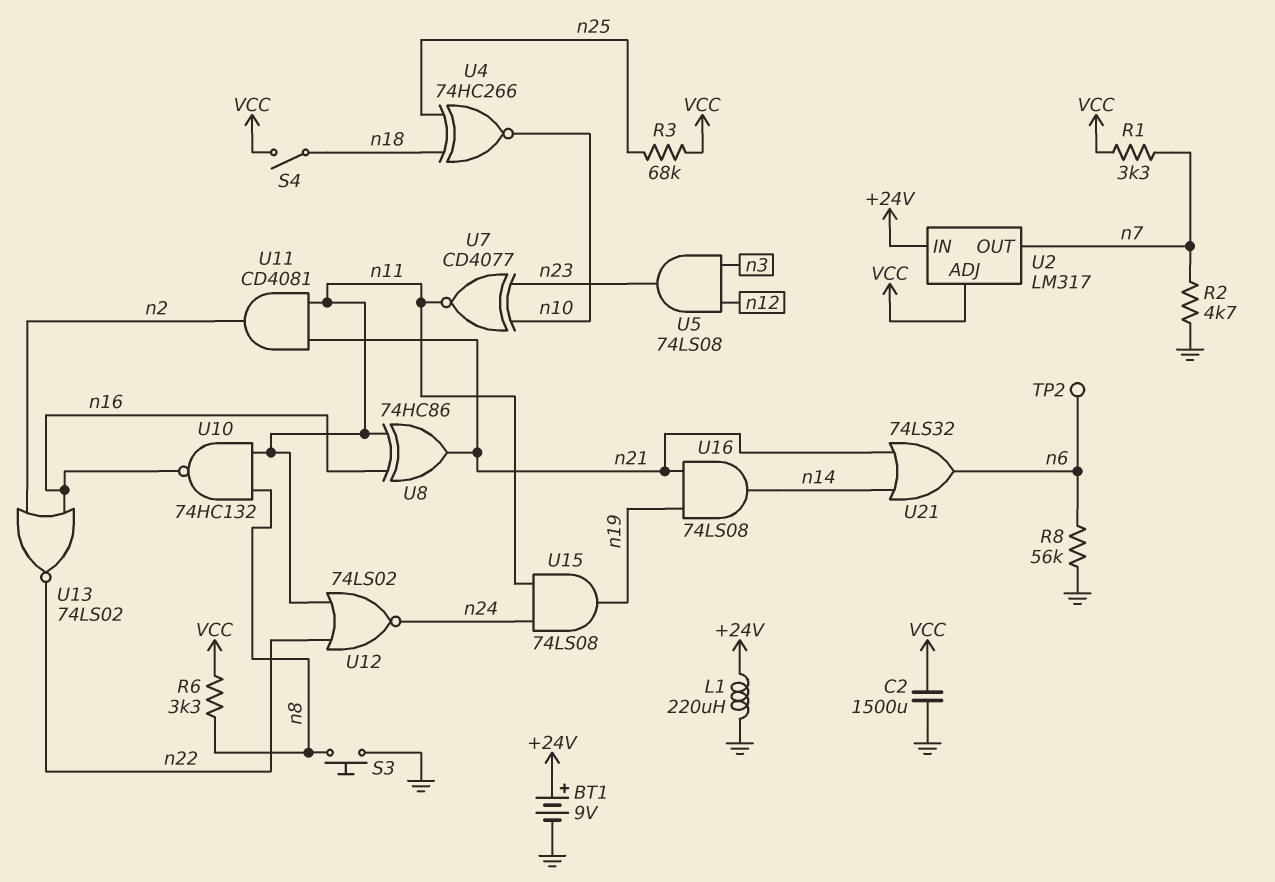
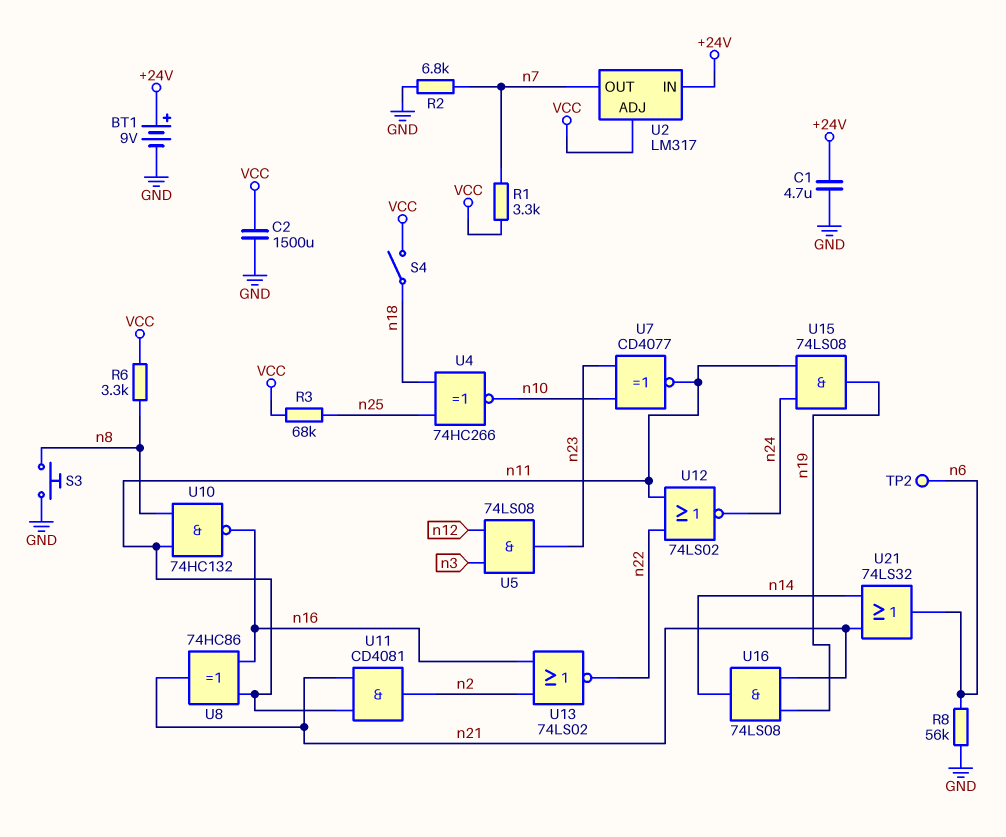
C1: none -> 4.7uF (+24V, GND)
L1: 220uH (+24V, GND) -> none
R2: 4.7k (GND, n7) -> 6.8k (GND, n7)

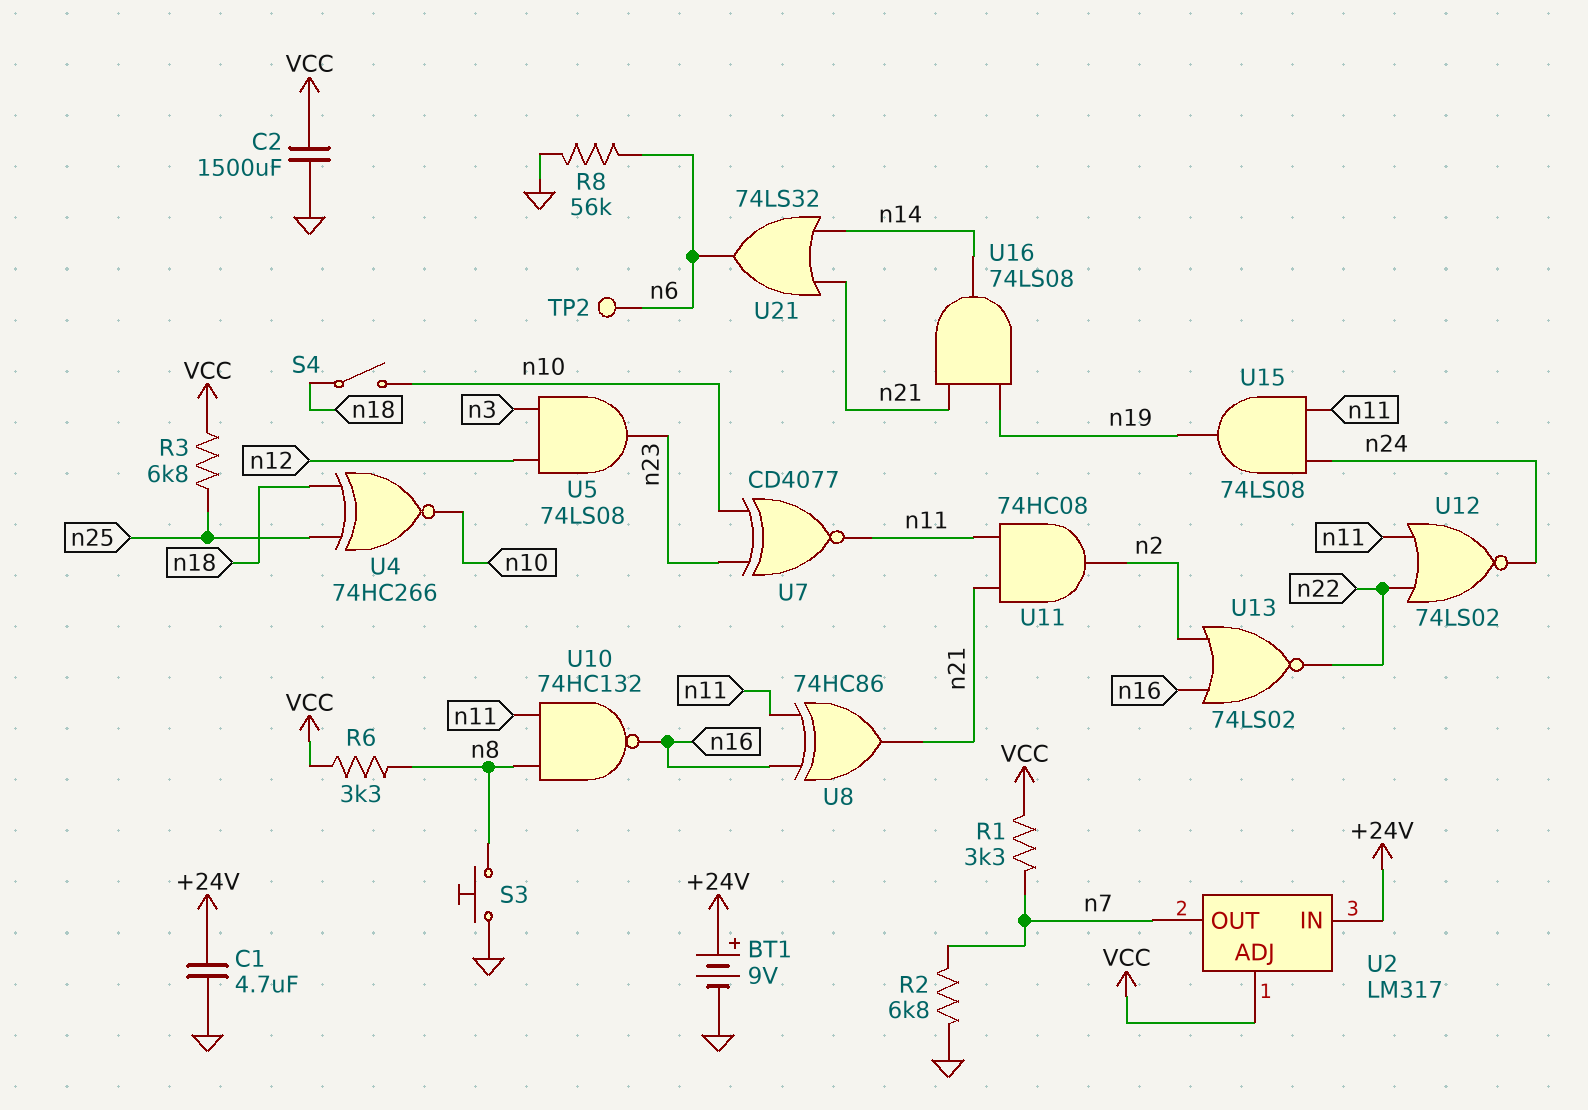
R3: 68k (VCC, n25) -> 6.8k (VCC, n25)
S4: switch (VCC, n18) -> switch (n10, n18)
U11: AND CD4081 (in n11, in n21, out n2) -> AND 74HC08 (in n11, in n21, out n2)

